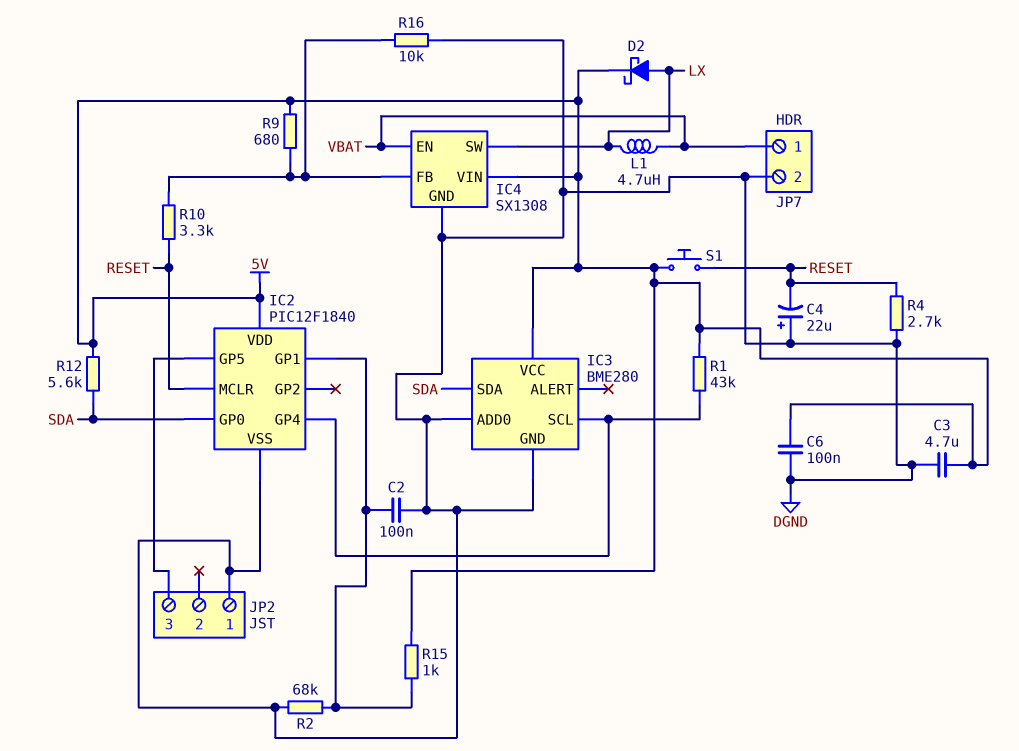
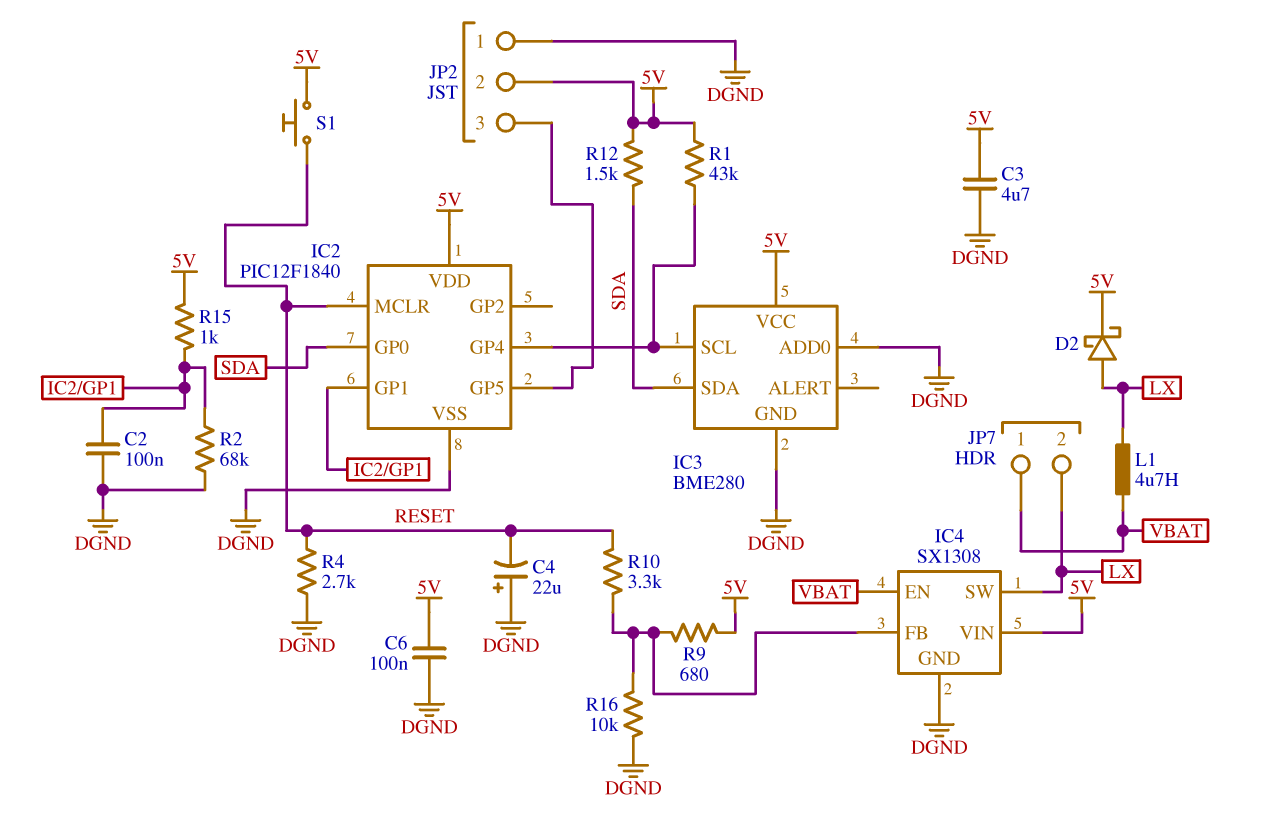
JP2 pin 2: none -> 5V
JP7 pin 2: DGND -> LX
R12: 5.6k (5V, SDA) -> 1.5k (5V, SDA)

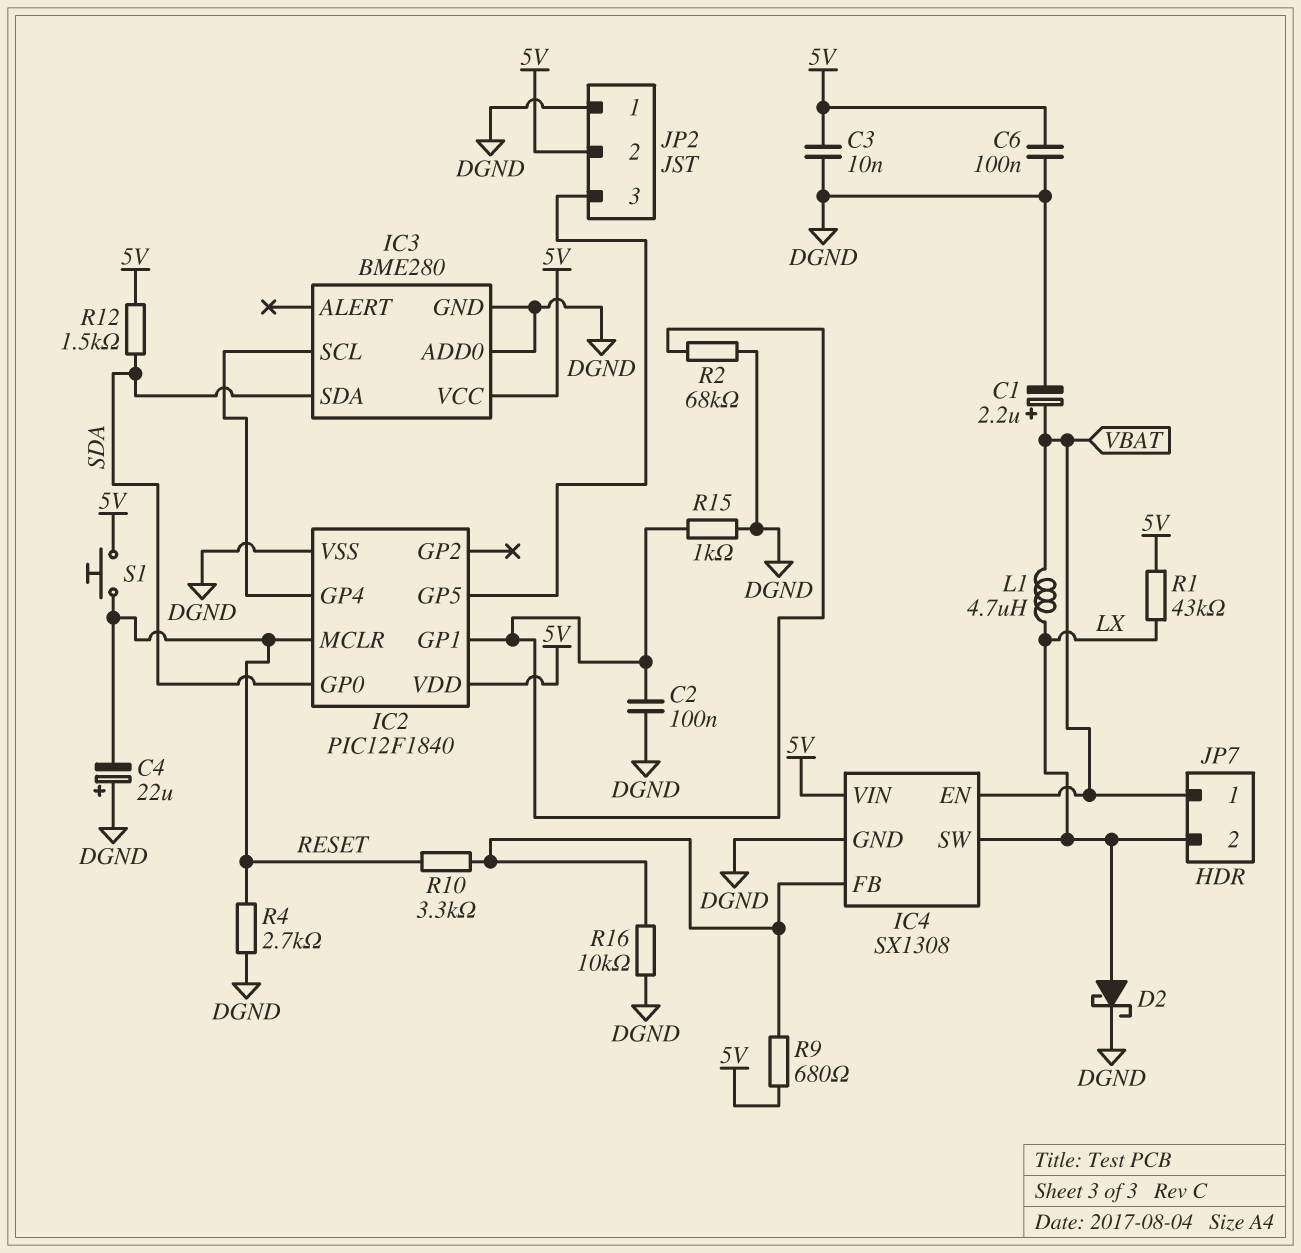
C1: none -> 2.2uF (plus VBAT, minus DGND)
C3: 4.7uF (5V, DGND) -> 10nF (5V, DGND)
D2: schottky (A LX, K 5V) -> schottky (A LX, K DGND)
R1: 43k (5V, IC2/GP4) -> 43k (5V, LX)
R15: 1k (5V, IC2/GP1) -> 1k (DGND, IC2/GP1)

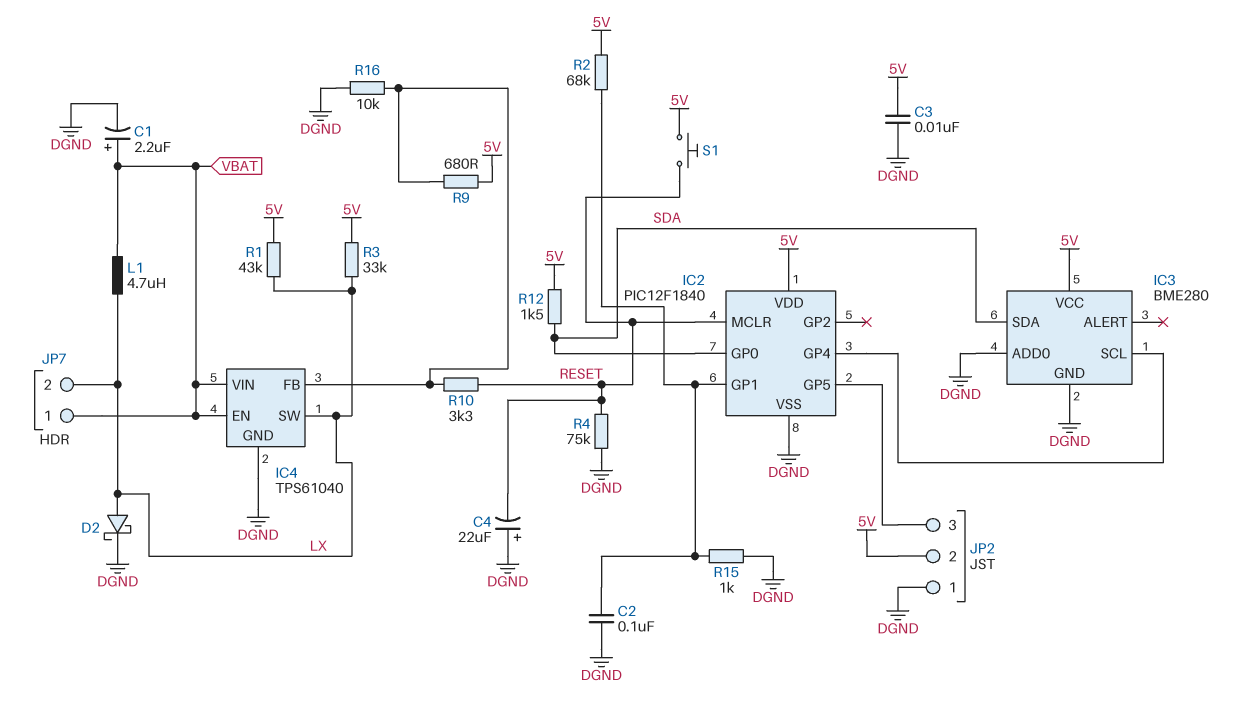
C6: 100nF (5V, DGND) -> none
IC4: SX1308 -> TPS61040
IC4 pin VIN: 5V -> VBAT
R2: 68k (DGND, IC2/GP1) -> 68k (5V, IC2/GP1)
R3: none -> 33k (5V, LX)
R4: 2.7k (DGND, RESET) -> 75k (DGND, RESET)

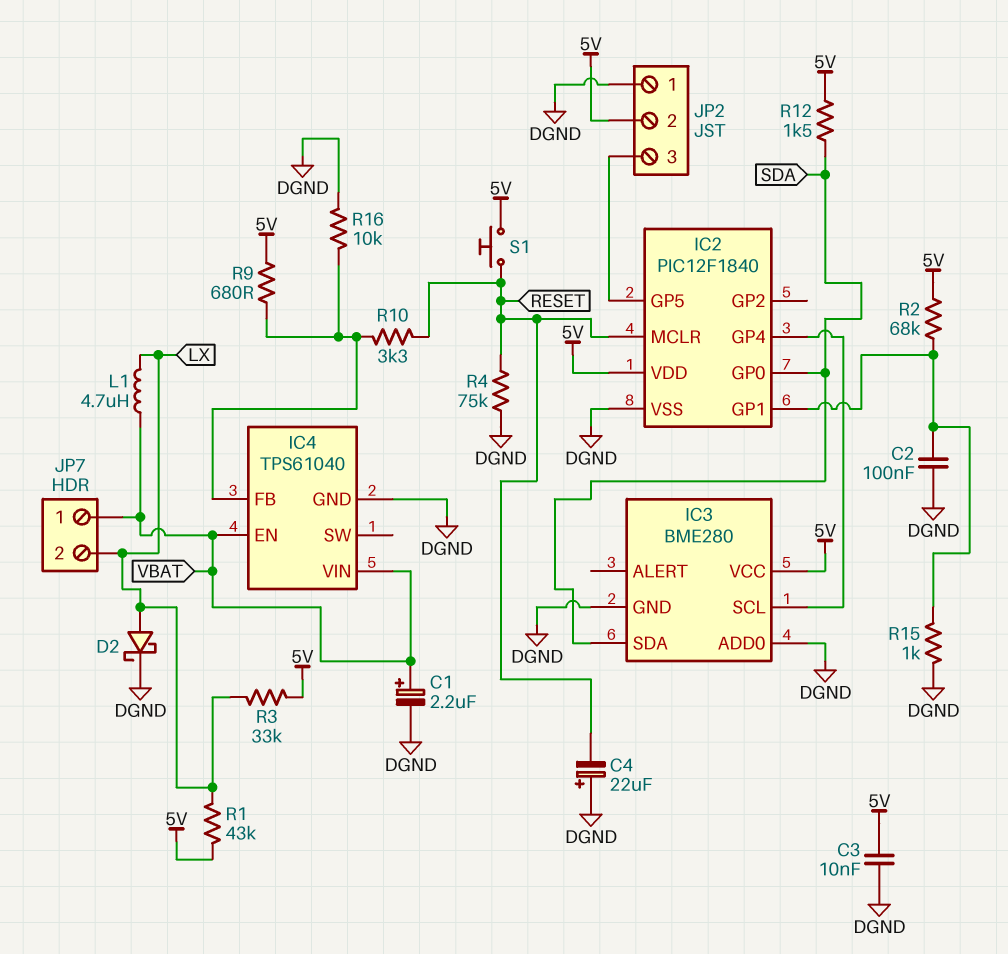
IC4 pin SW: LX -> none

